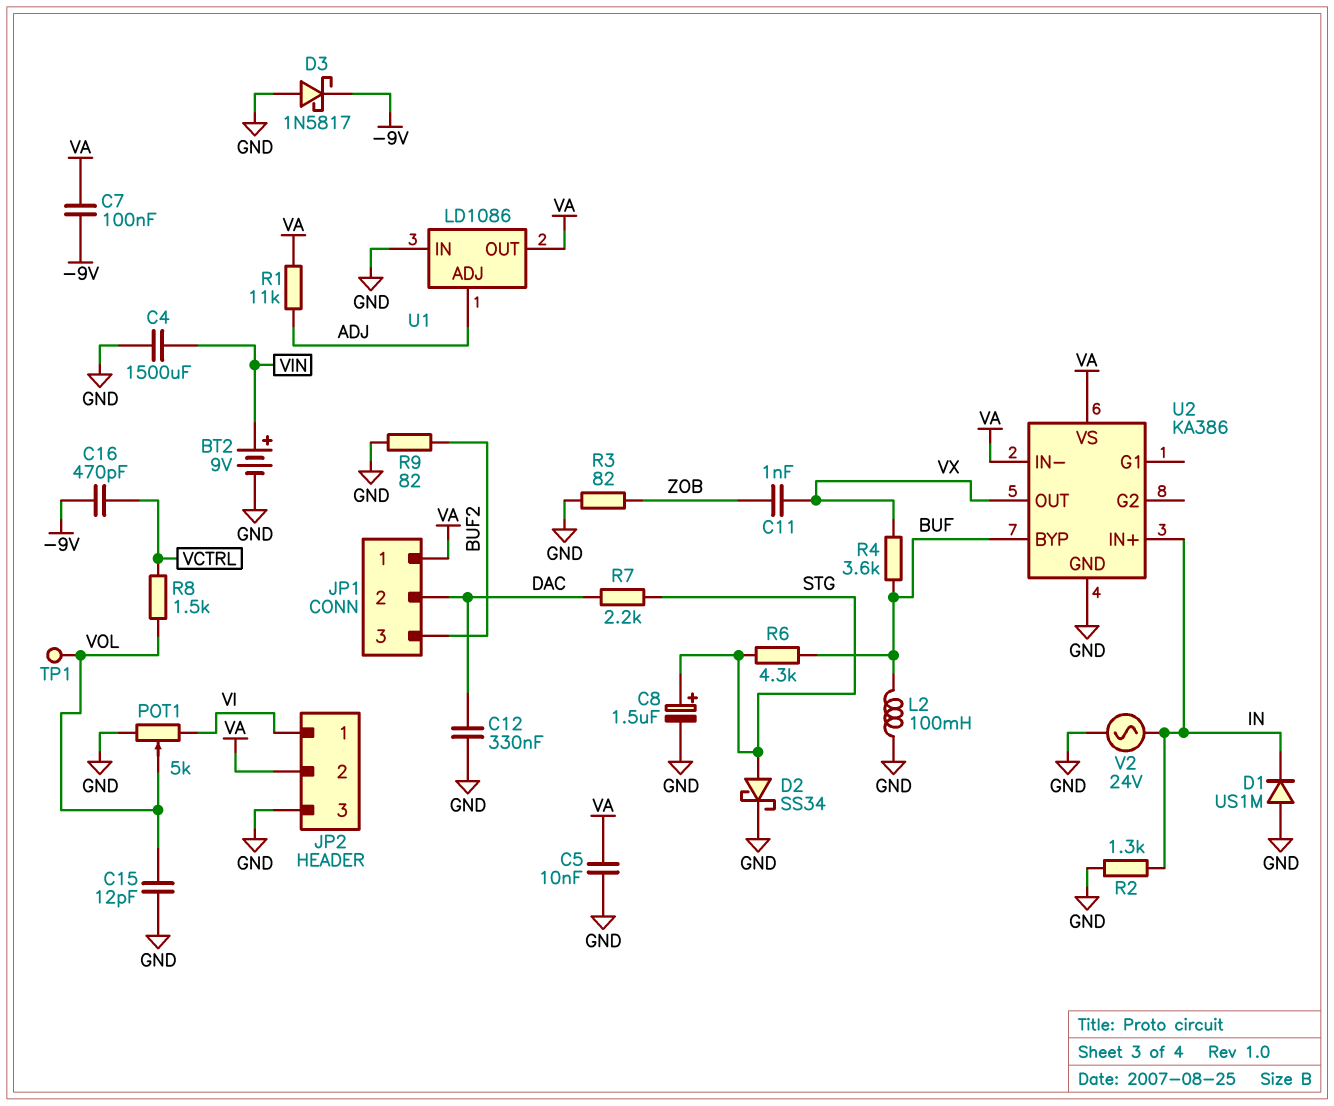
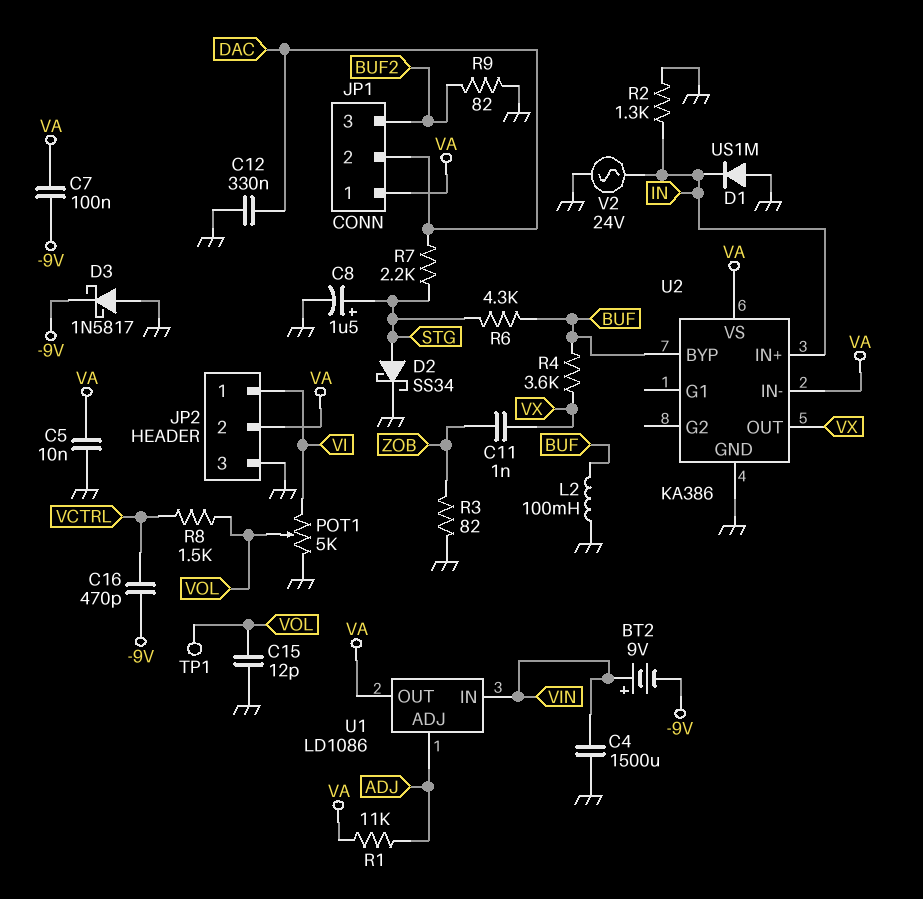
BT2: 9V (plus VIN, minus GND) -> 9V (plus VIN, minus -9V)
U1 pin IN: GND -> VIN

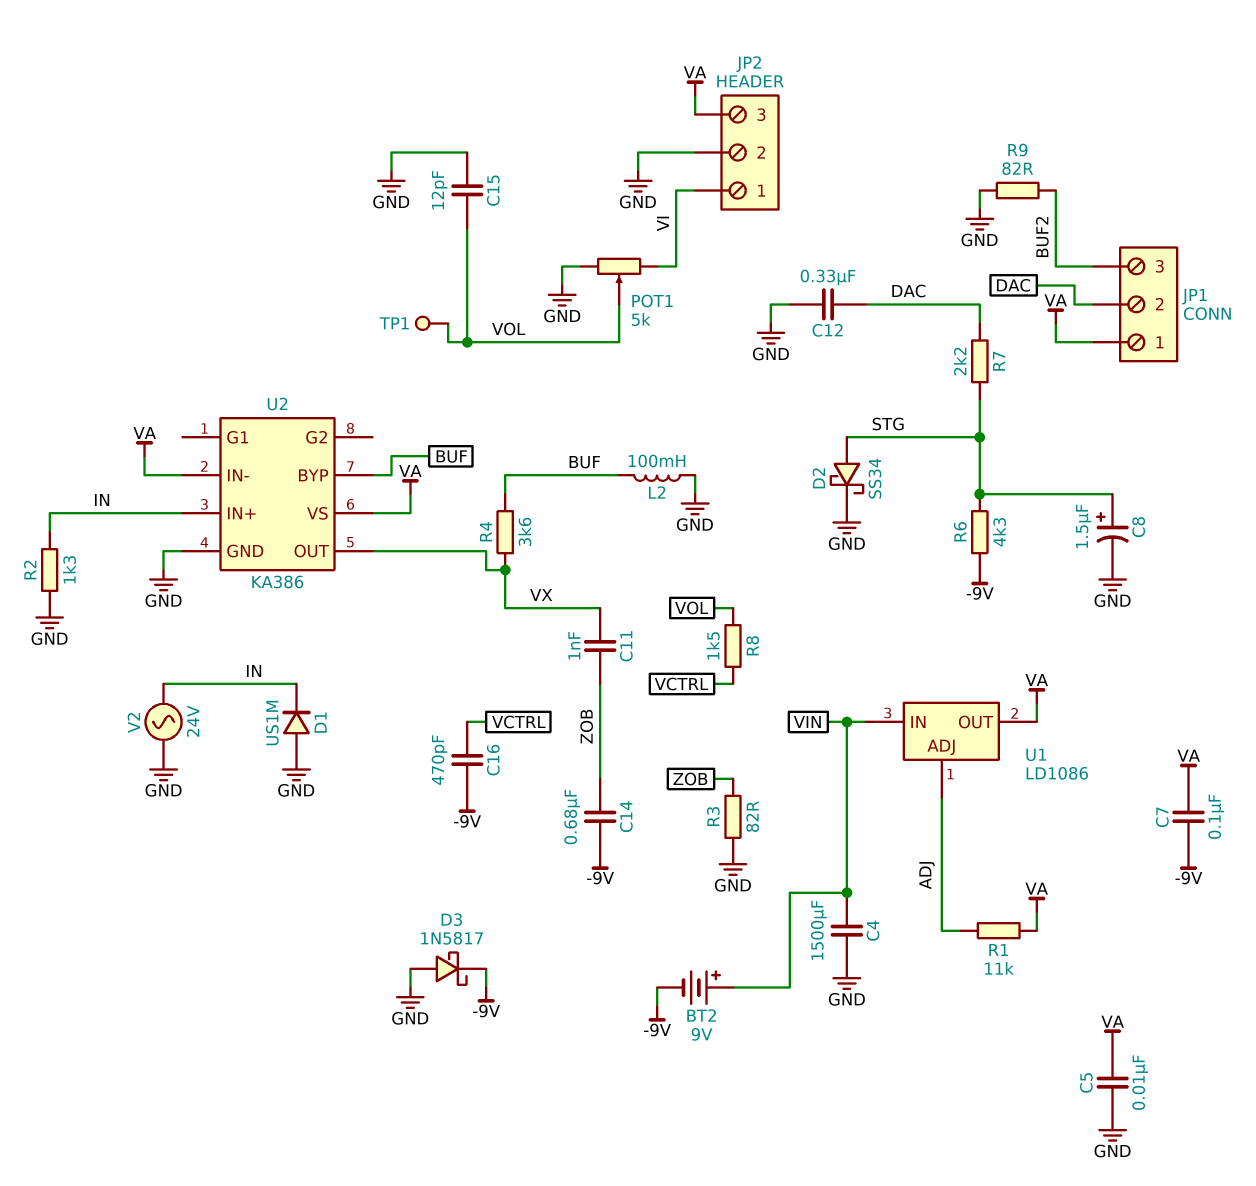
C14: none -> 680nF (-9V, ZOB)
JP2 pin 2: VA -> GND
JP2 pin 3: GND -> VA
R6: 4.3k (BUF, STG) -> 4.3k (-9V, STG)

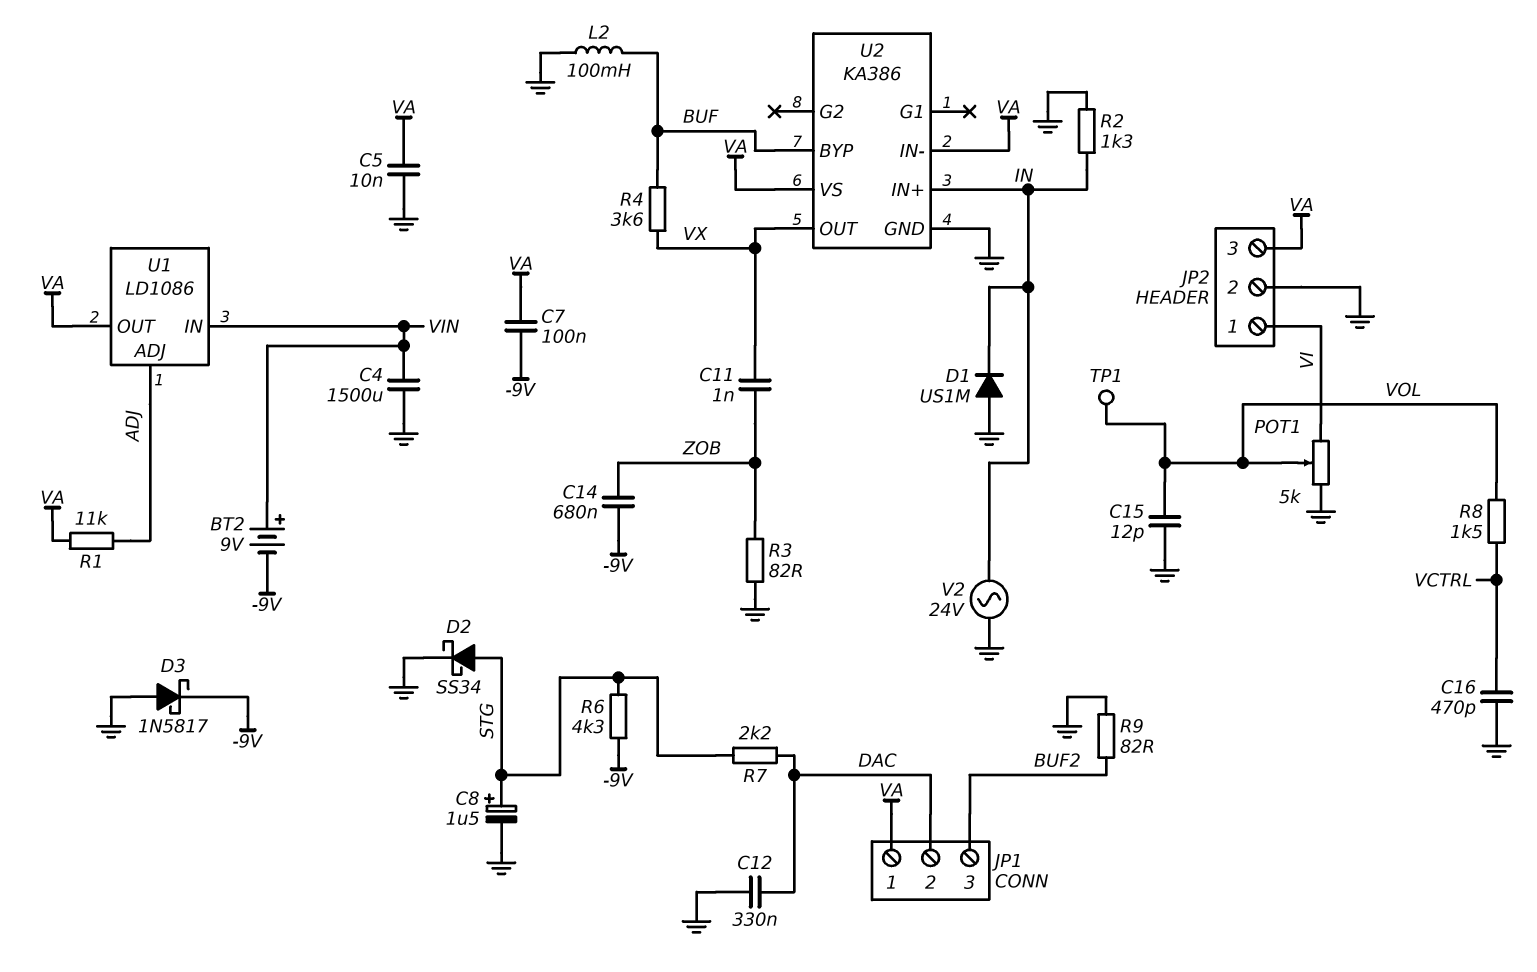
C16: 470pF (-9V, VCTRL) -> 470pF (GND, VCTRL)

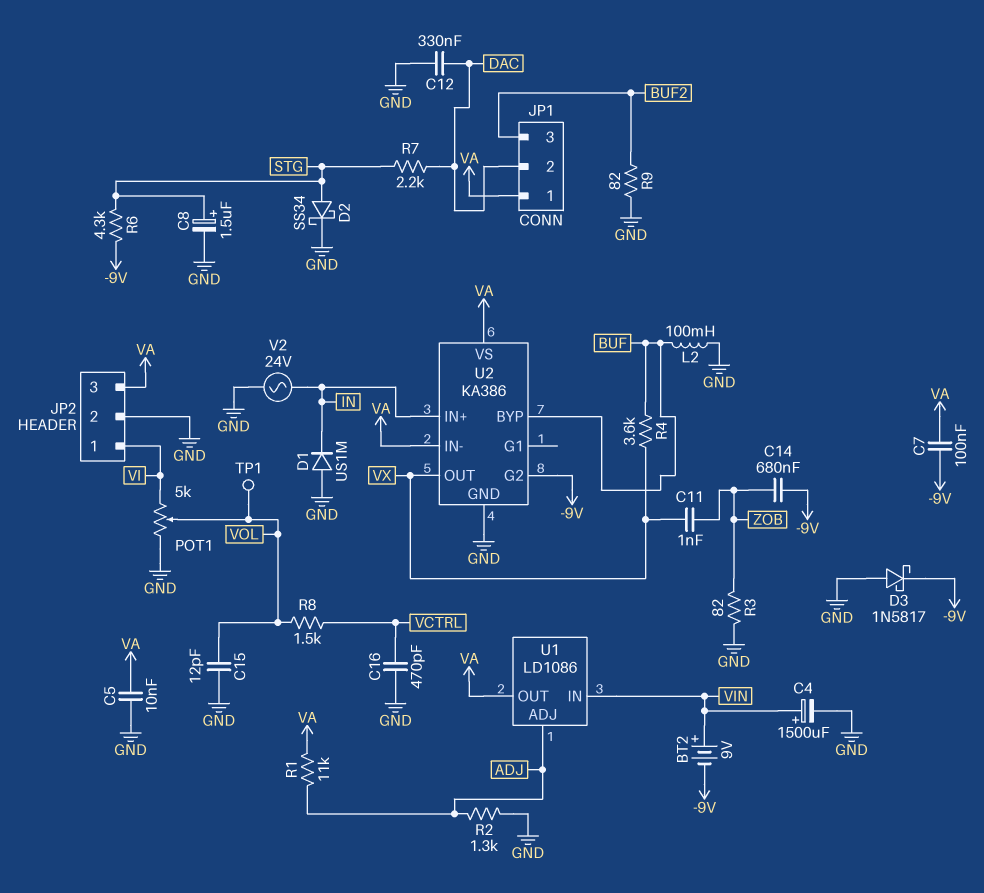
C4: 1500uF (GND, VIN) -> 1500uF (plus VIN, minus GND)
R2: 1.3k (GND, IN) -> 1.3k (ADJ, GND)
U2 pin G2: none -> -9V

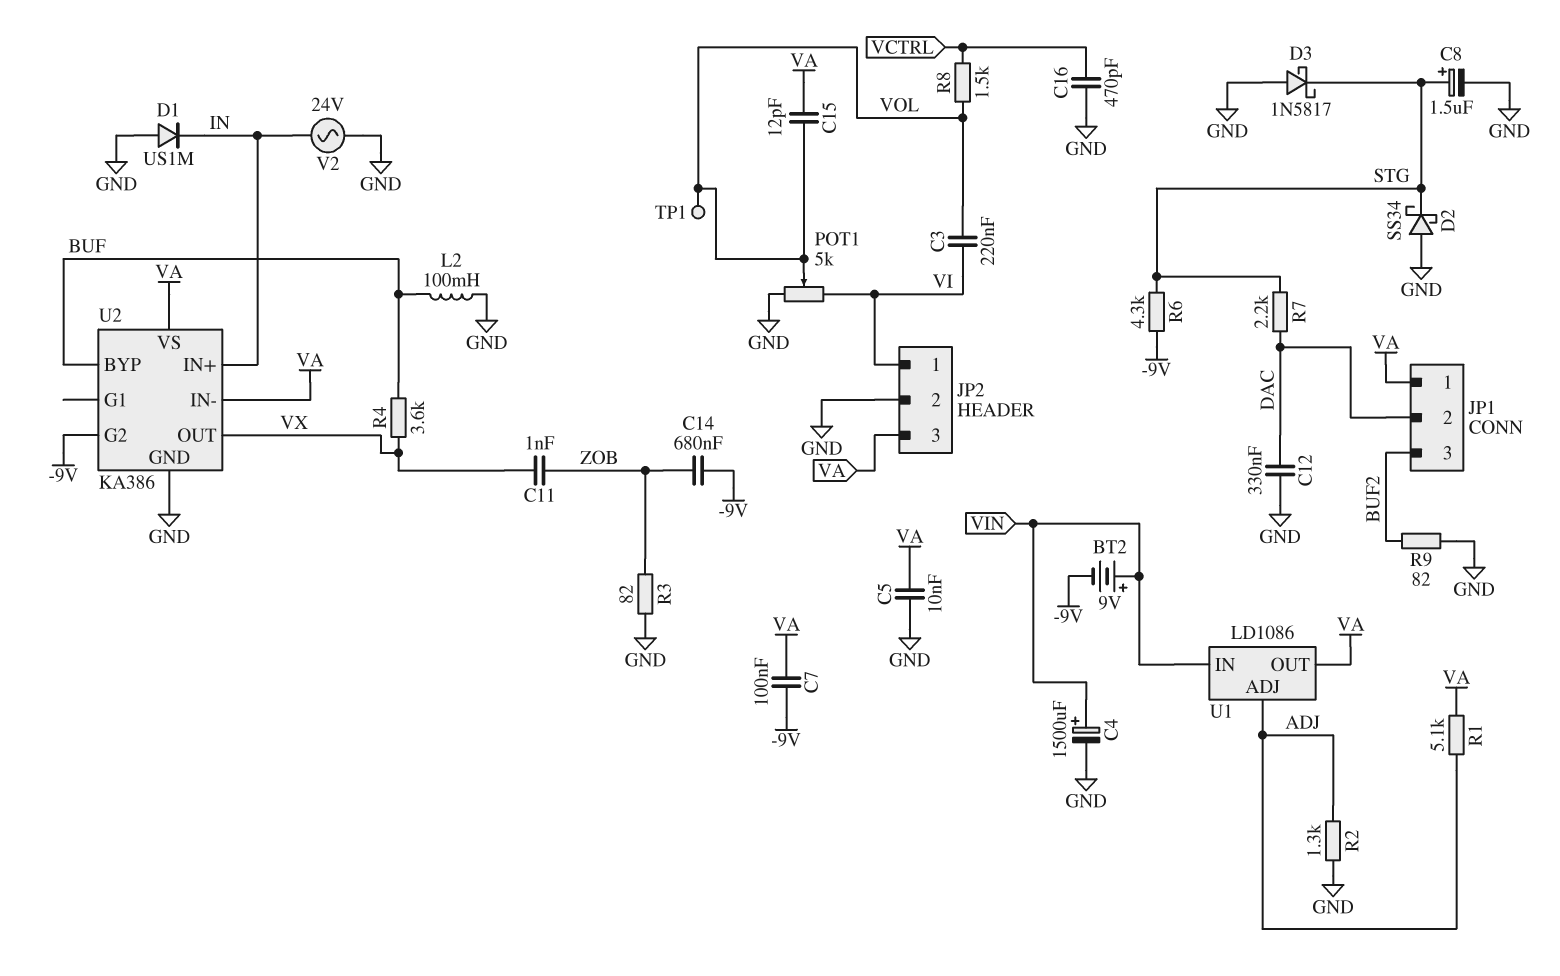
C3: none -> 220nF (VI, VOL)
C15: 12pF (GND, VOL) -> 12pF (VA, VOL)
D2: schottky SS34 (A STG, K GND) -> schottky SS34 (A GND, K STG)
D3: schottky 1N5817 (A GND, K -9V) -> schottky 1N5817 (A GND, K STG)
R1: 11k (ADJ, VA) -> 5.1k (ADJ, VA)

